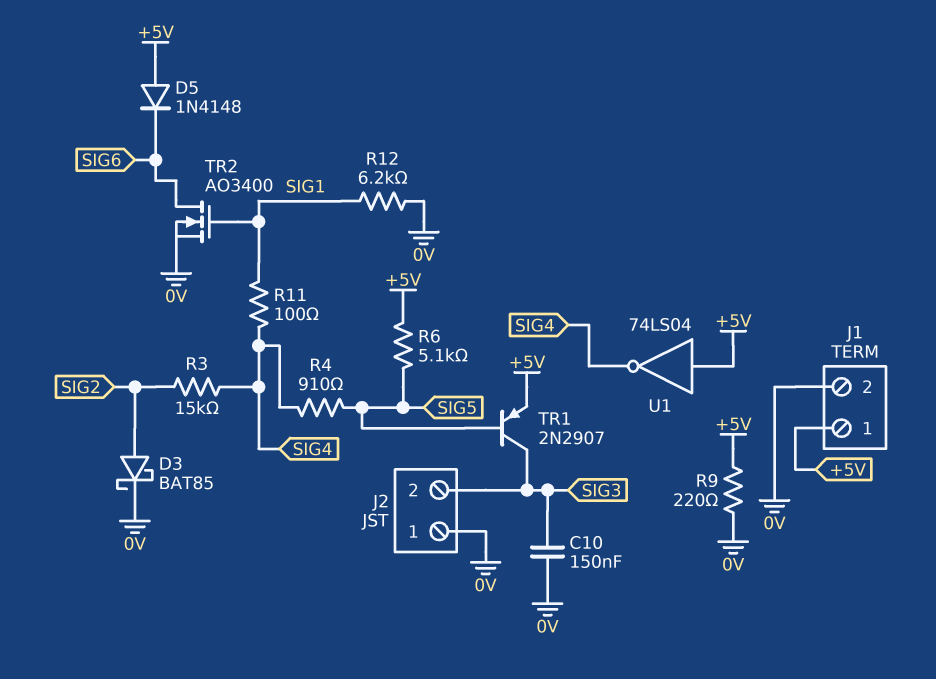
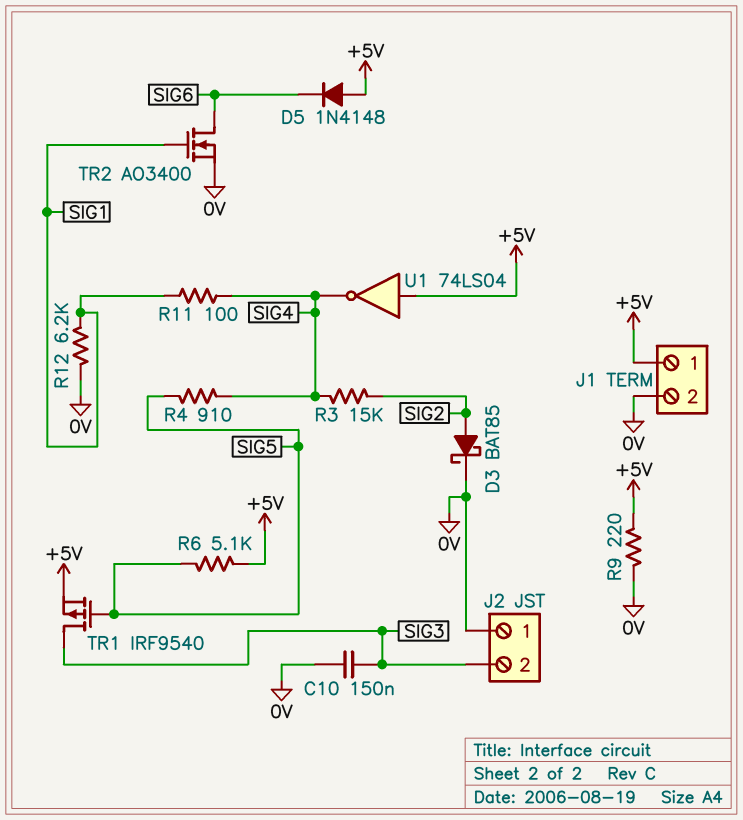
TR1: PNP 2N2907 (B SIG5, C SIG3, E +5V) -> PMOS IRF9540 (G SIG5, D SIG3, S +5V)

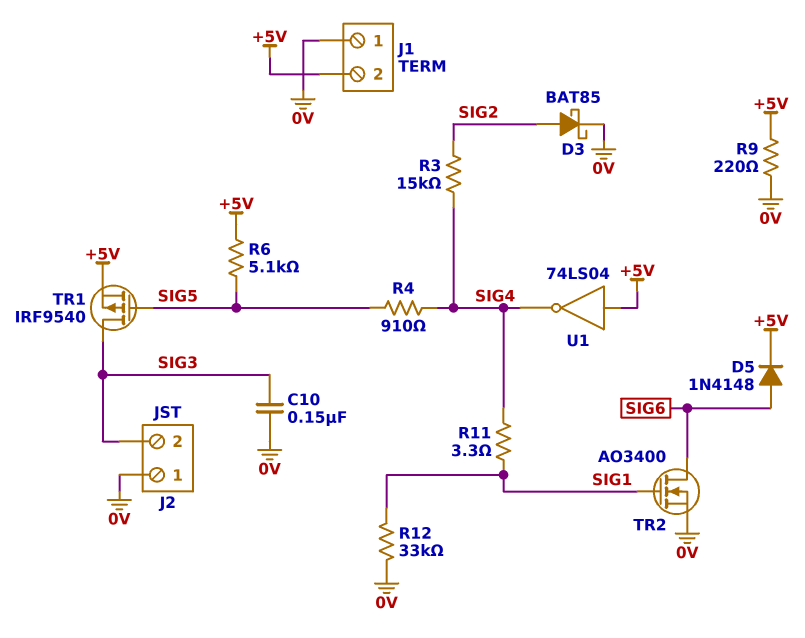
D5: diode 1N4148 (A +5V, K SIG6) -> diode 1N4148 (A SIG6, K +5V)
J1 pin 1: +5V -> 0V
J1 pin 2: 0V -> +5V
R11: 100 (SIG1, SIG4) -> 3.3 (SIG1, SIG4)
R12: 6.2k (0V, SIG1) -> 33k (0V, SIG1)

